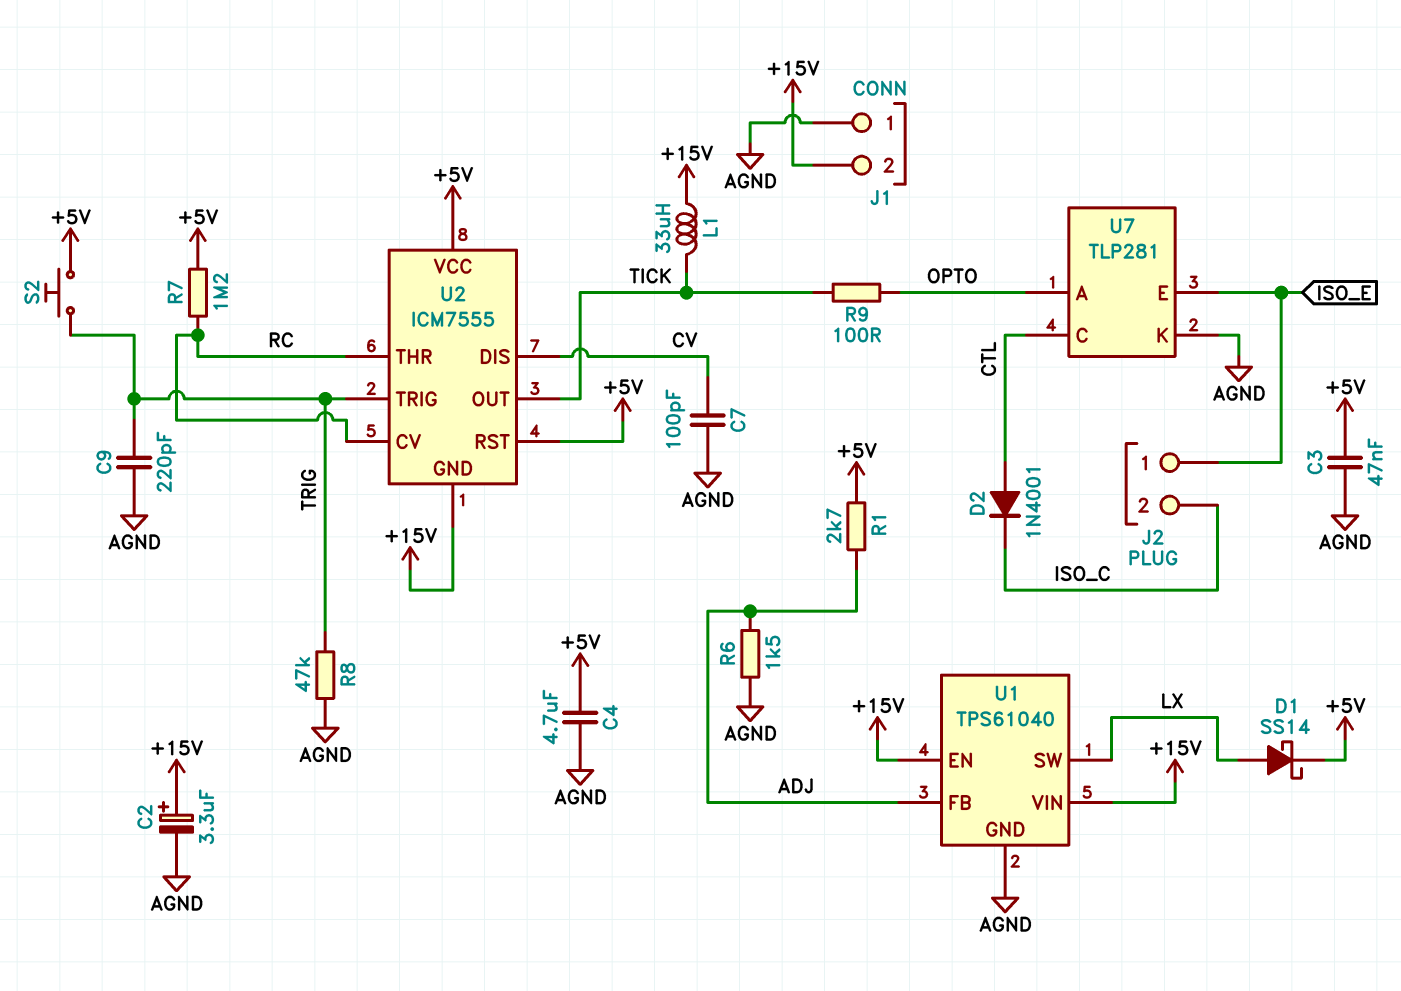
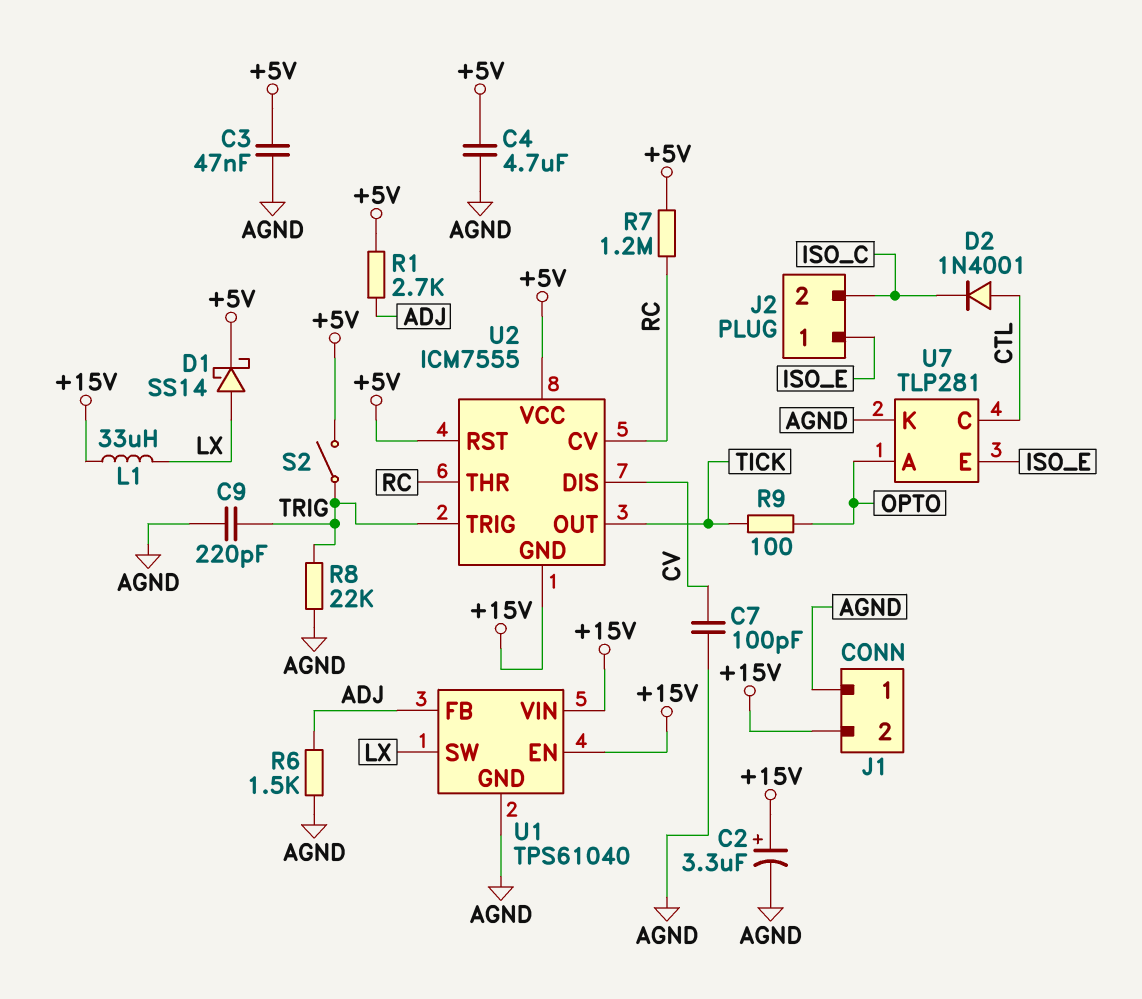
L1: 33uH (+15V, TICK) -> 33uH (+15V, LX)
R8: 47k (AGND, TRIG) -> 22k (AGND, TRIG)
S2: button (+5V, TRIG) -> switch (+5V, TRIG)

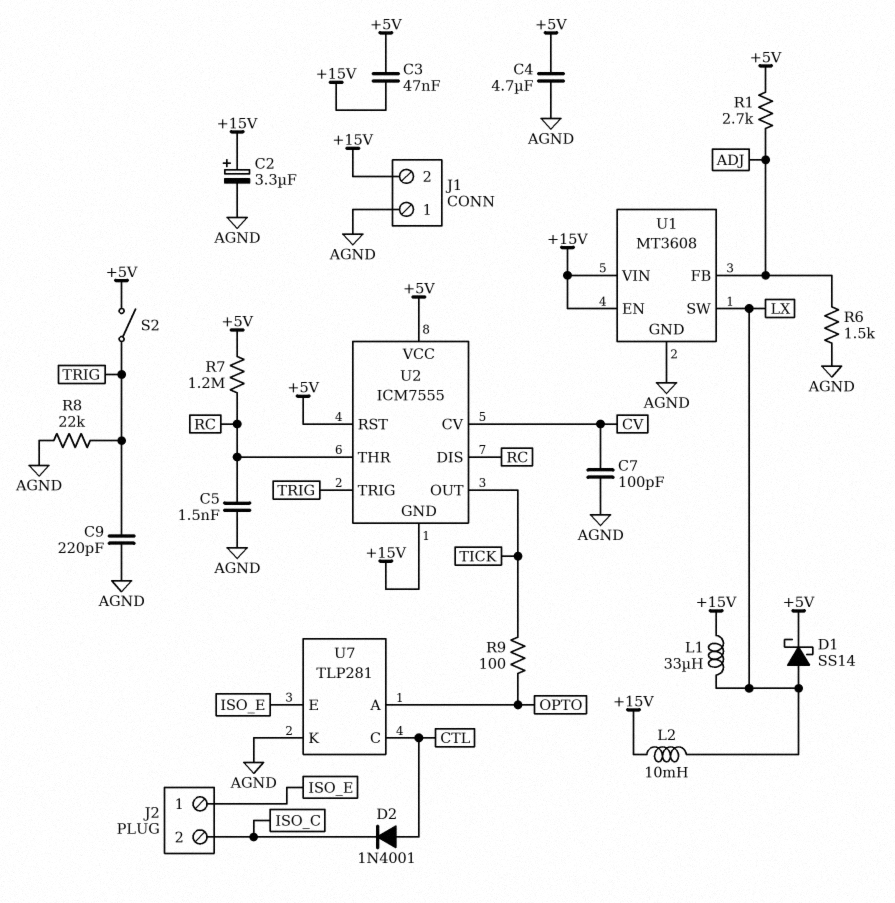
C3: 47nF (+5V, AGND) -> 47nF (+5V, +15V)
C5: none -> 1.5nF (AGND, RC)
L2: none -> 10mH (+15V, LX)
U1: TPS61040 -> MT3608
U2 pin CV: RC -> CV
U2 pin DIS: CV -> RC

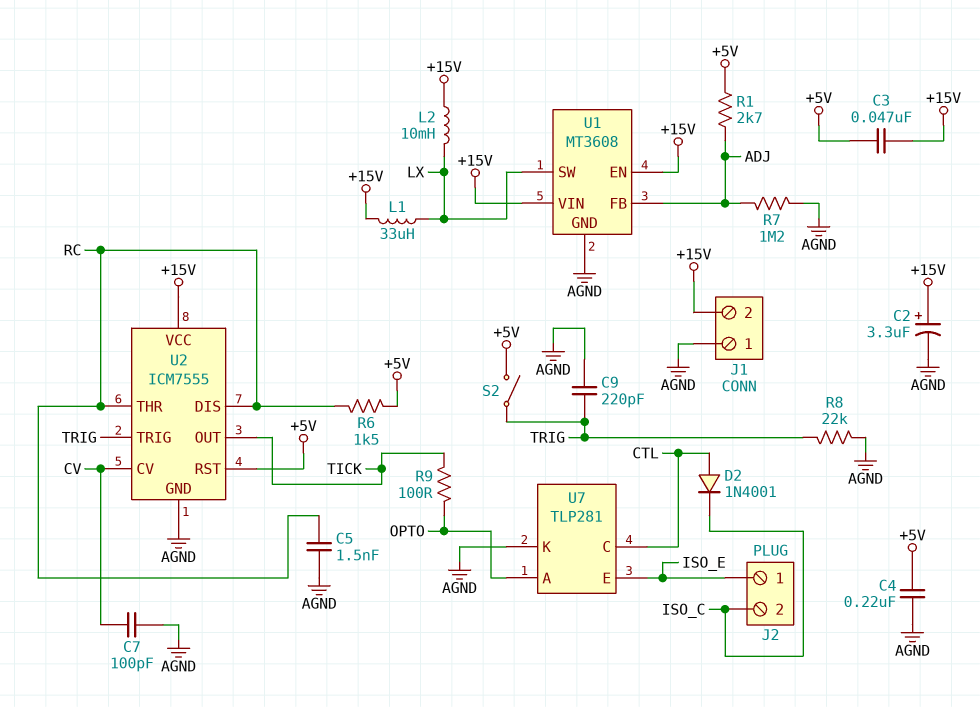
C4: 4.7uF (+5V, AGND) -> 220nF (+5V, AGND)
D1: schottky SS14 (A LX, K +5V) -> none
R6: 1.5k (ADJ, AGND) -> 1.5k (+5V, RC)
R7: 1.2M (+5V, RC) -> 1.2M (ADJ, AGND)
U2 pin GND: +15V -> AGND
U2 pin VCC: +5V -> +15V

